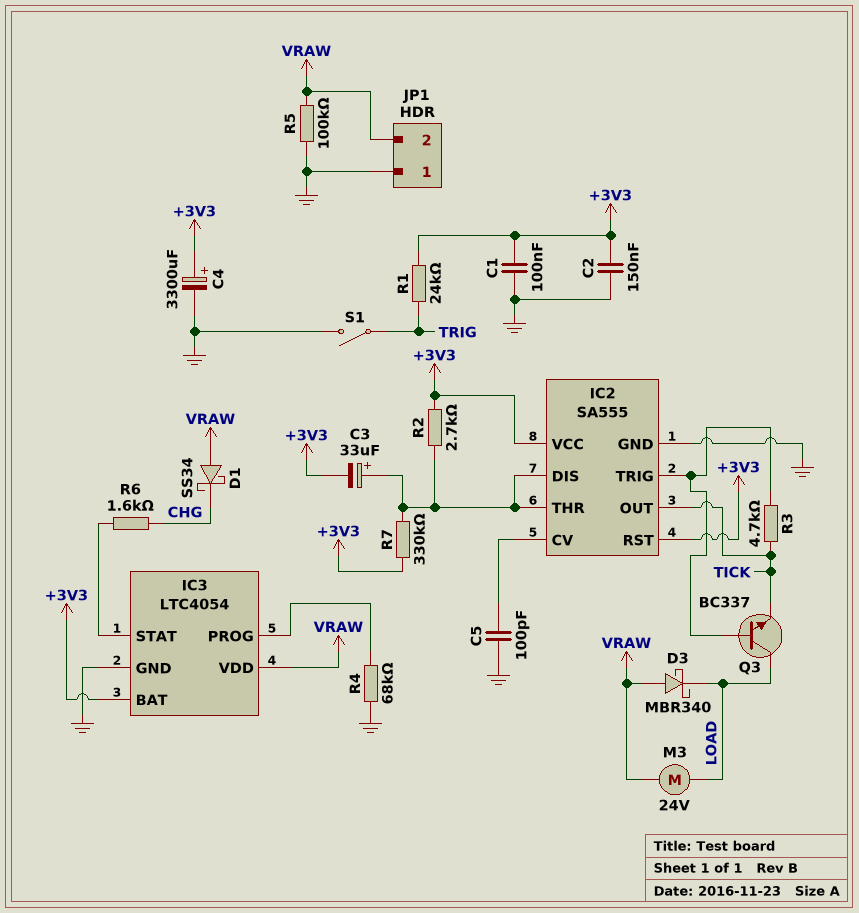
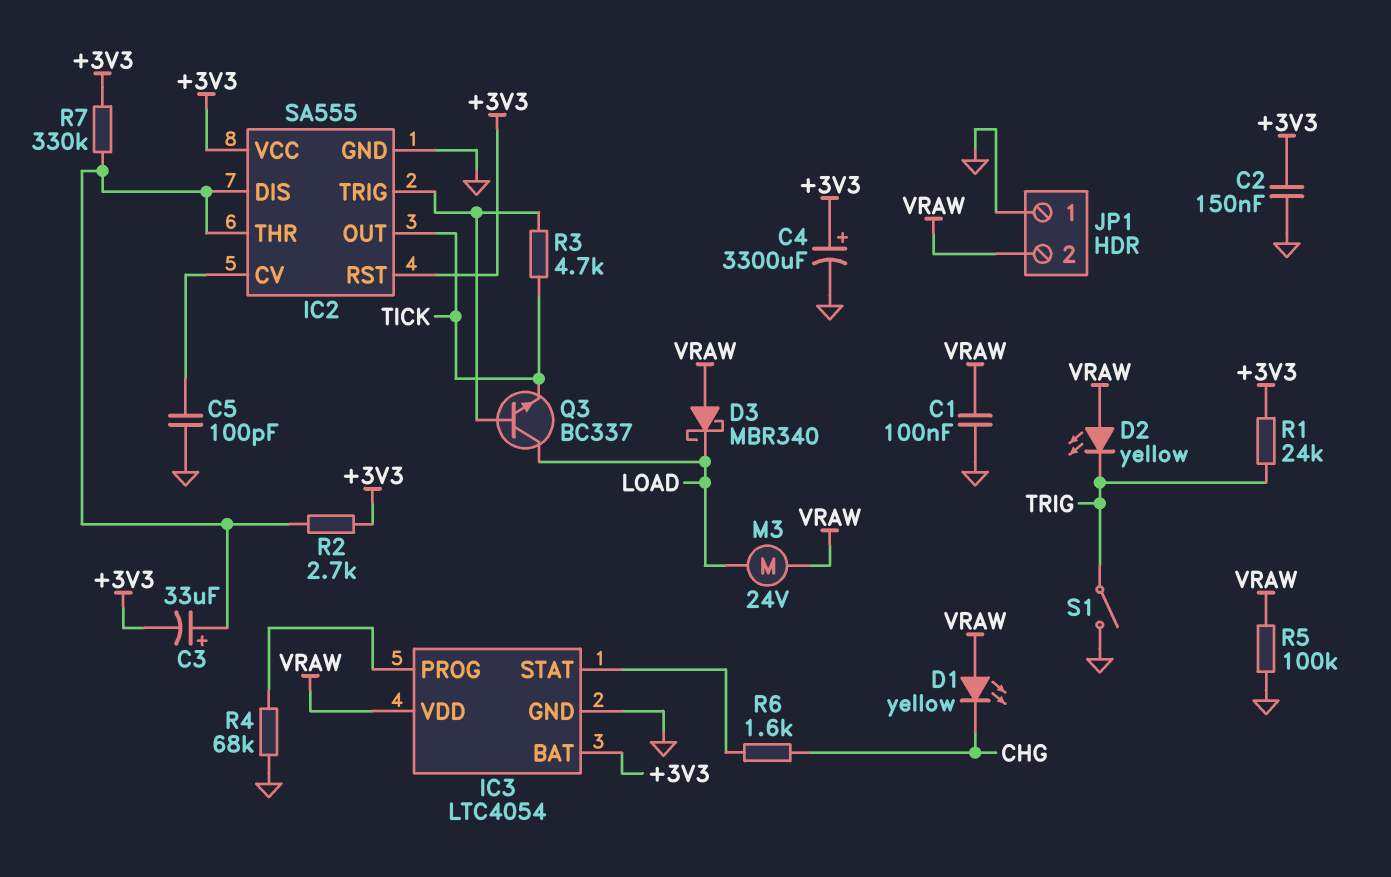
C1: 100nF (+3V3, GND) -> 100nF (GND, VRAW)
D1: schottky SS34 (A VRAW, K CHG) -> LED yellow (A VRAW, K CHG)
D2: none -> LED yellow (A VRAW, K TRIG)

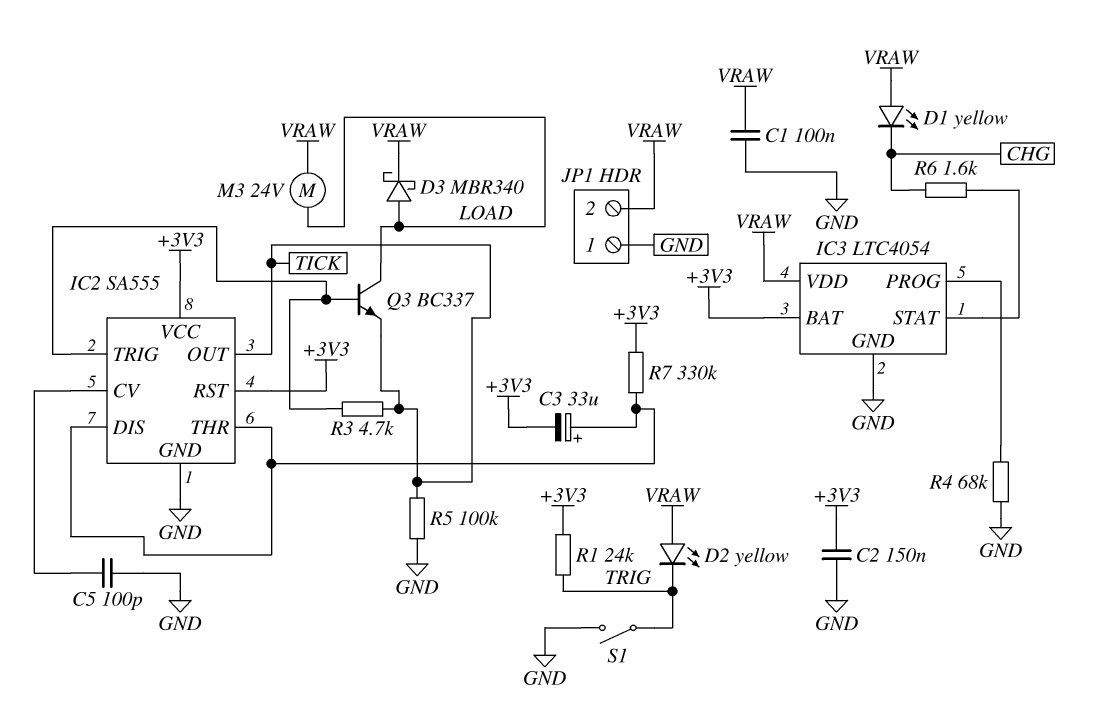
C4: 3300uF (plus +3V3, minus GND) -> none
D3: schottky MBR340 (A VRAW, K LOAD) -> schottky MBR340 (A LOAD, K VRAW)
R2: 2.7k (+3V3, IC2/DIS) -> none
R5: 100k (GND, VRAW) -> 100k (GND, TICK)

